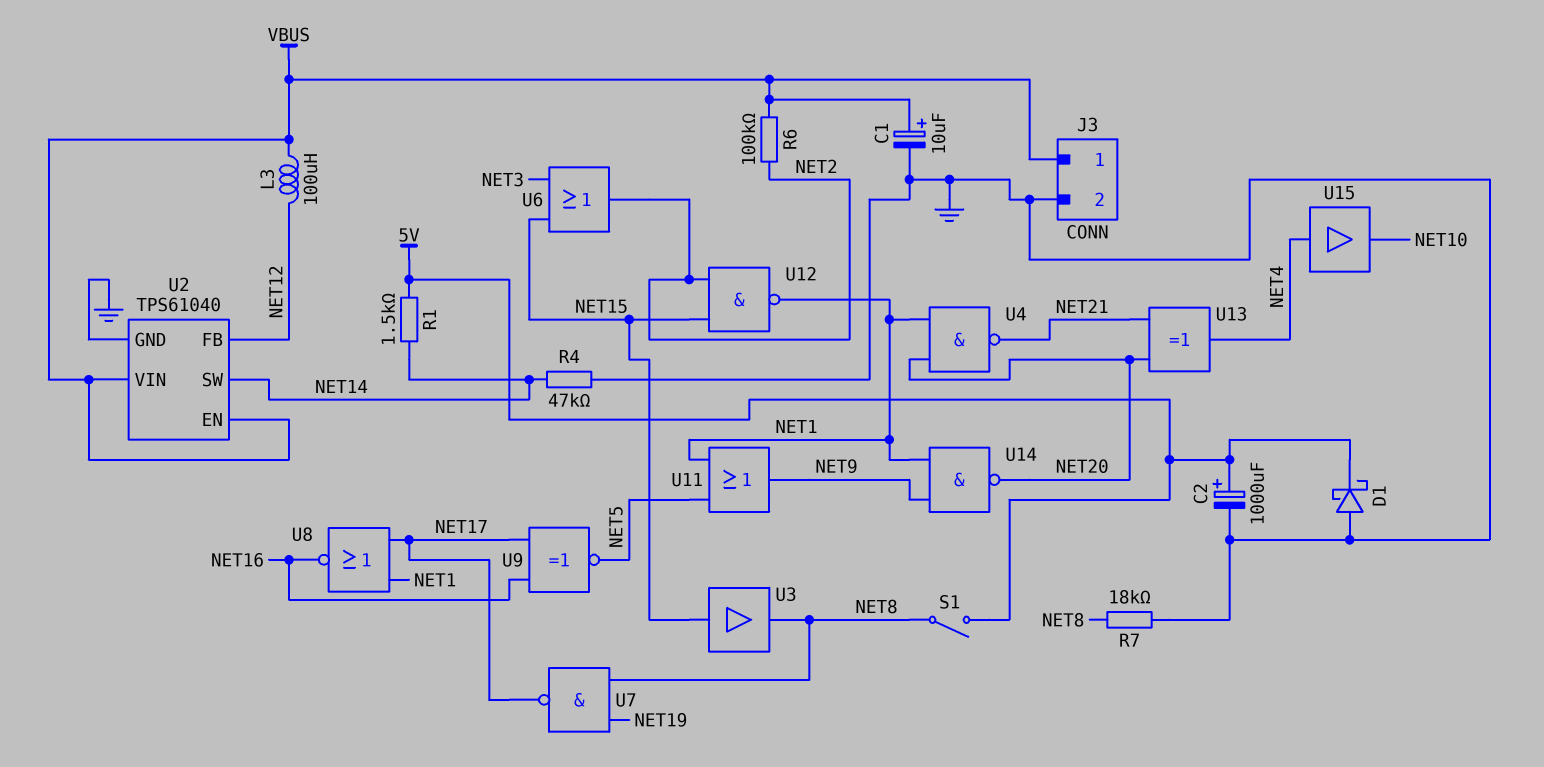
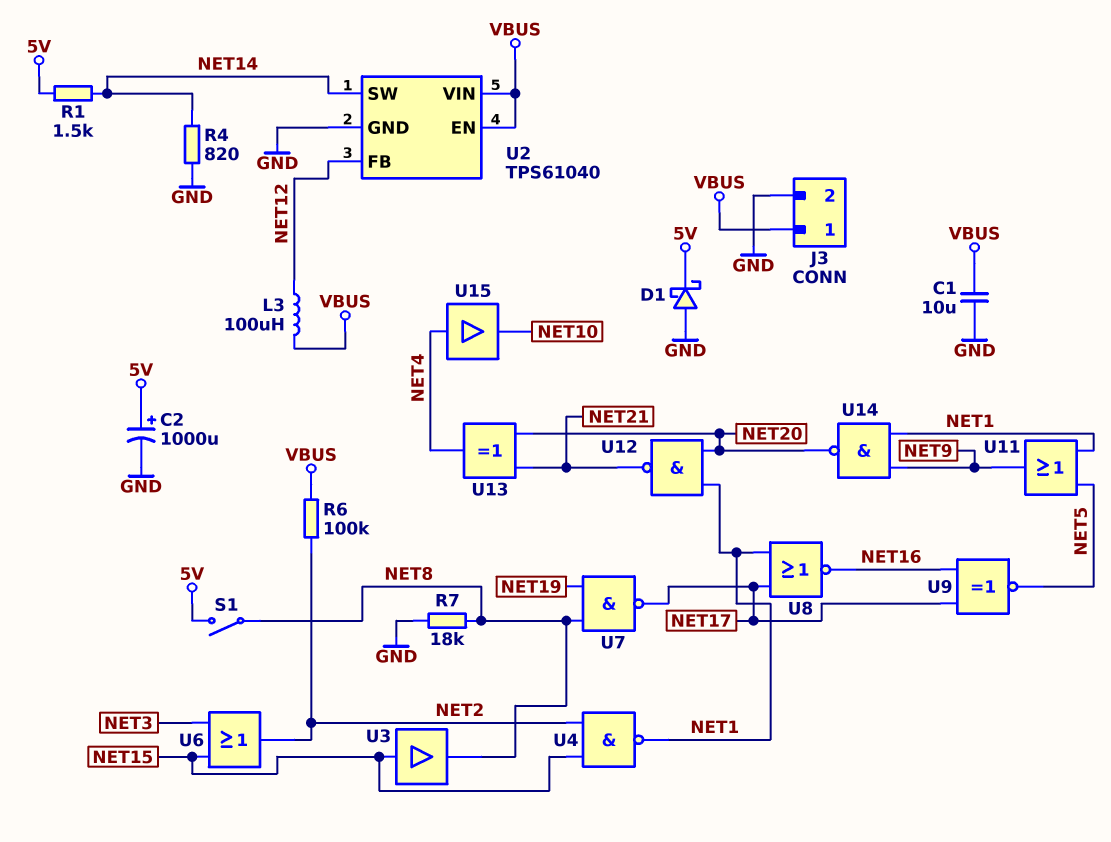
C1: 10uF (plus VBUS, minus GND) -> 10uF (GND, VBUS)
R4: 47k (GND, NET14) -> 820 (GND, NET14)
U4: NAND (in NET1, in NET20, out NET21) -> NAND (in NET2, in NET15, out NET1)
U12: NAND (in NET2, in NET15, out NET1) -> NAND (in NET1, in NET20, out NET21)

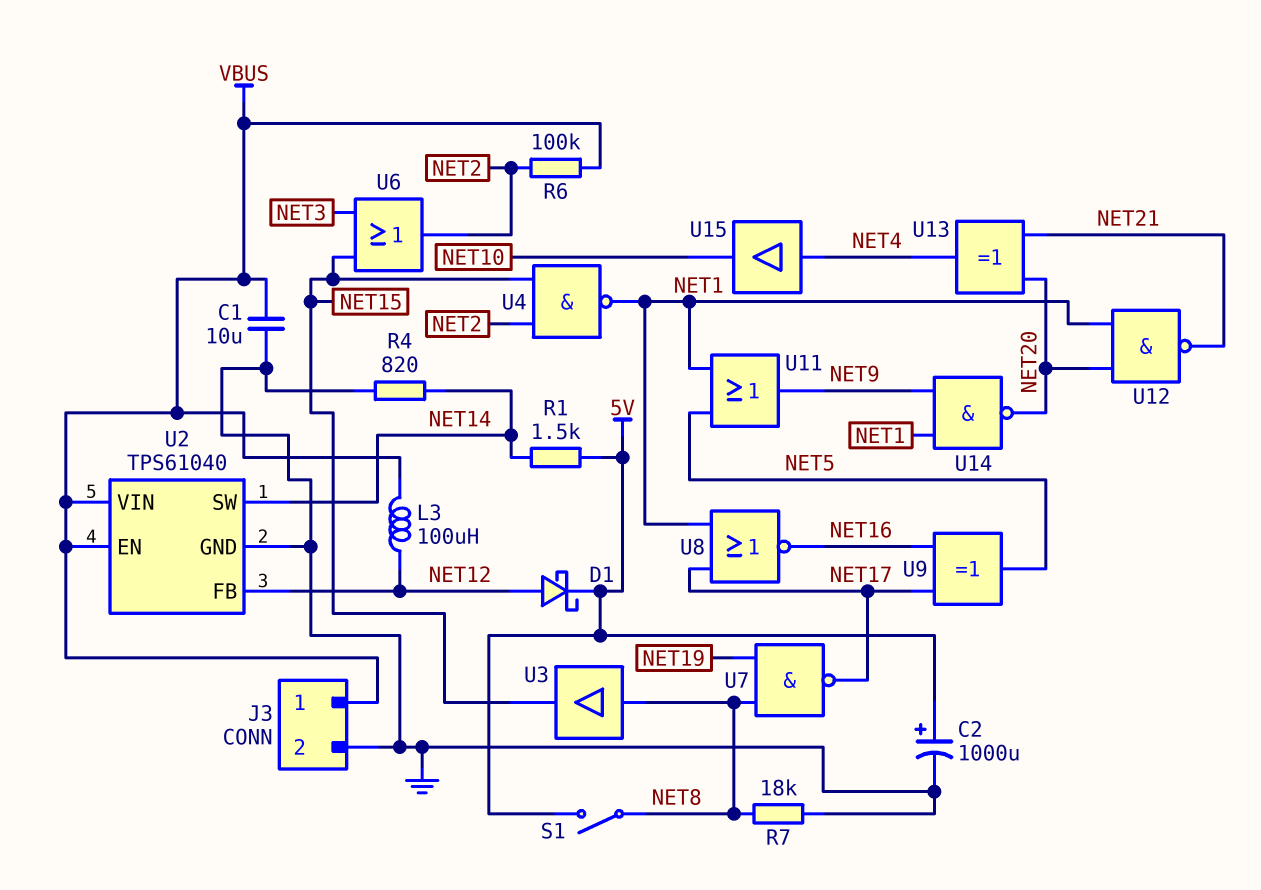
D1: schottky (A GND, K 5V) -> schottky (A NET12, K 5V)
U3: buffer (in NET15, out NET8) -> buffer (in NET8, out NET15)
U9: XNOR (in NET16, in NET17, out NET5) -> XOR (in NET16, in NET17, out NET5)

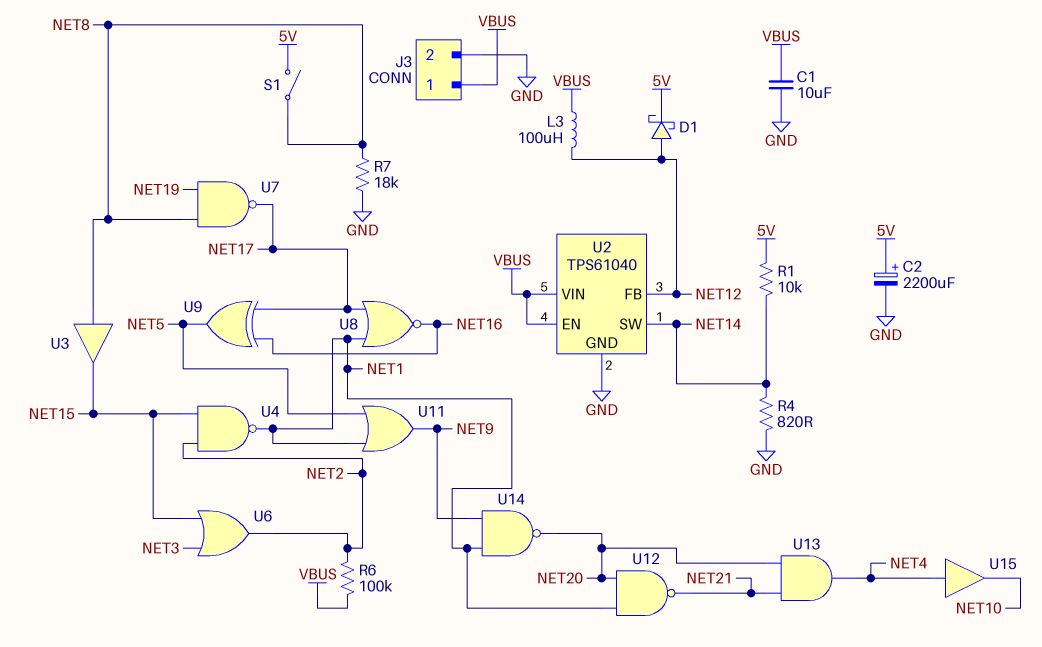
C2: 1000uF (plus 5V, minus GND) -> 2200uF (plus 5V, minus GND)
R1: 1.5k (5V, NET14) -> 10k (5V, NET14)
U13: XOR (in NET20, in NET21, out NET4) -> AND (in NET20, in NET21, out NET4)

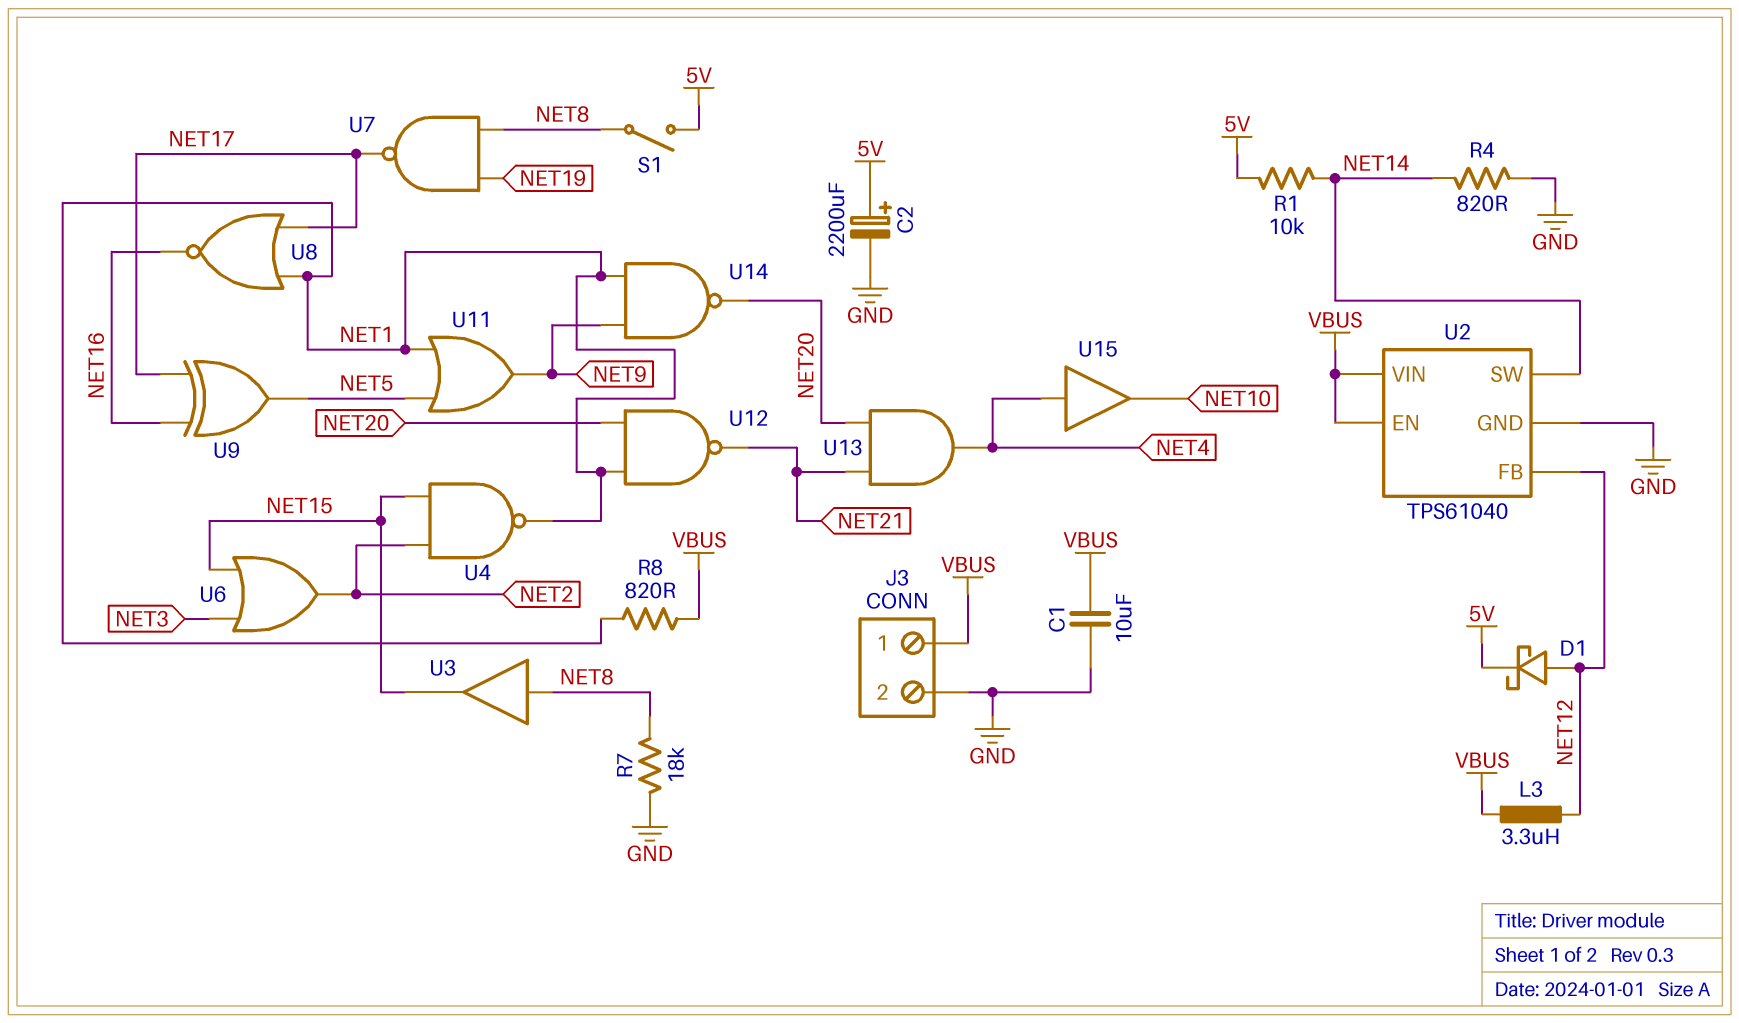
L3: 100uH (NET12, VBUS) -> 3.3uH (NET12, VBUS)
R6: 100k (NET2, VBUS) -> none
R8: none -> 820 (NET1, VBUS)

